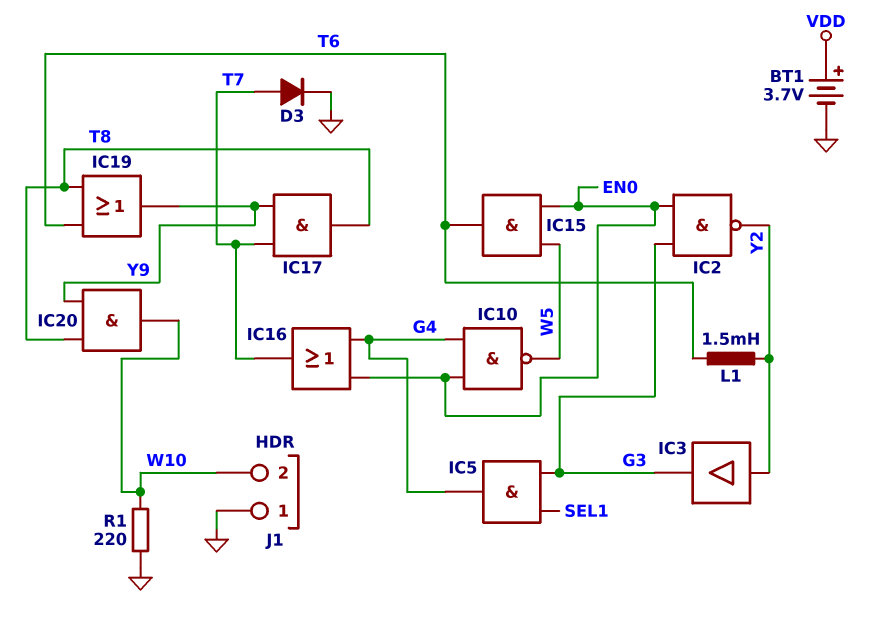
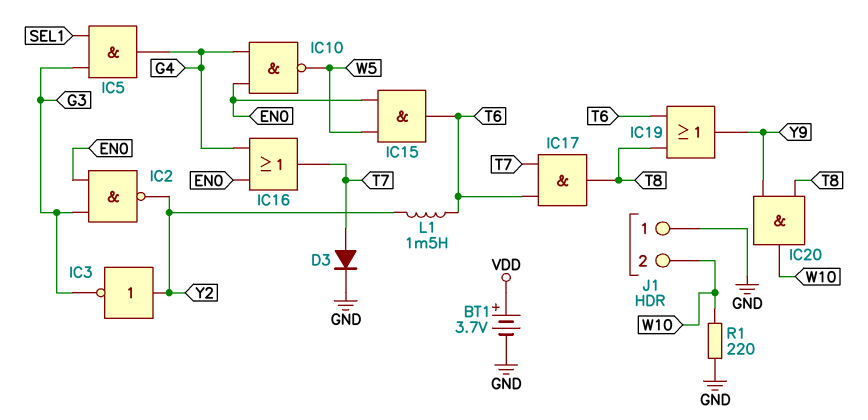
IC3: buffer (in Y2, out G3) -> NOT (in Y2, out G3)
IC17: AND (in T7, in Y9, out T8) -> AND (in T6, in T7, out T8)

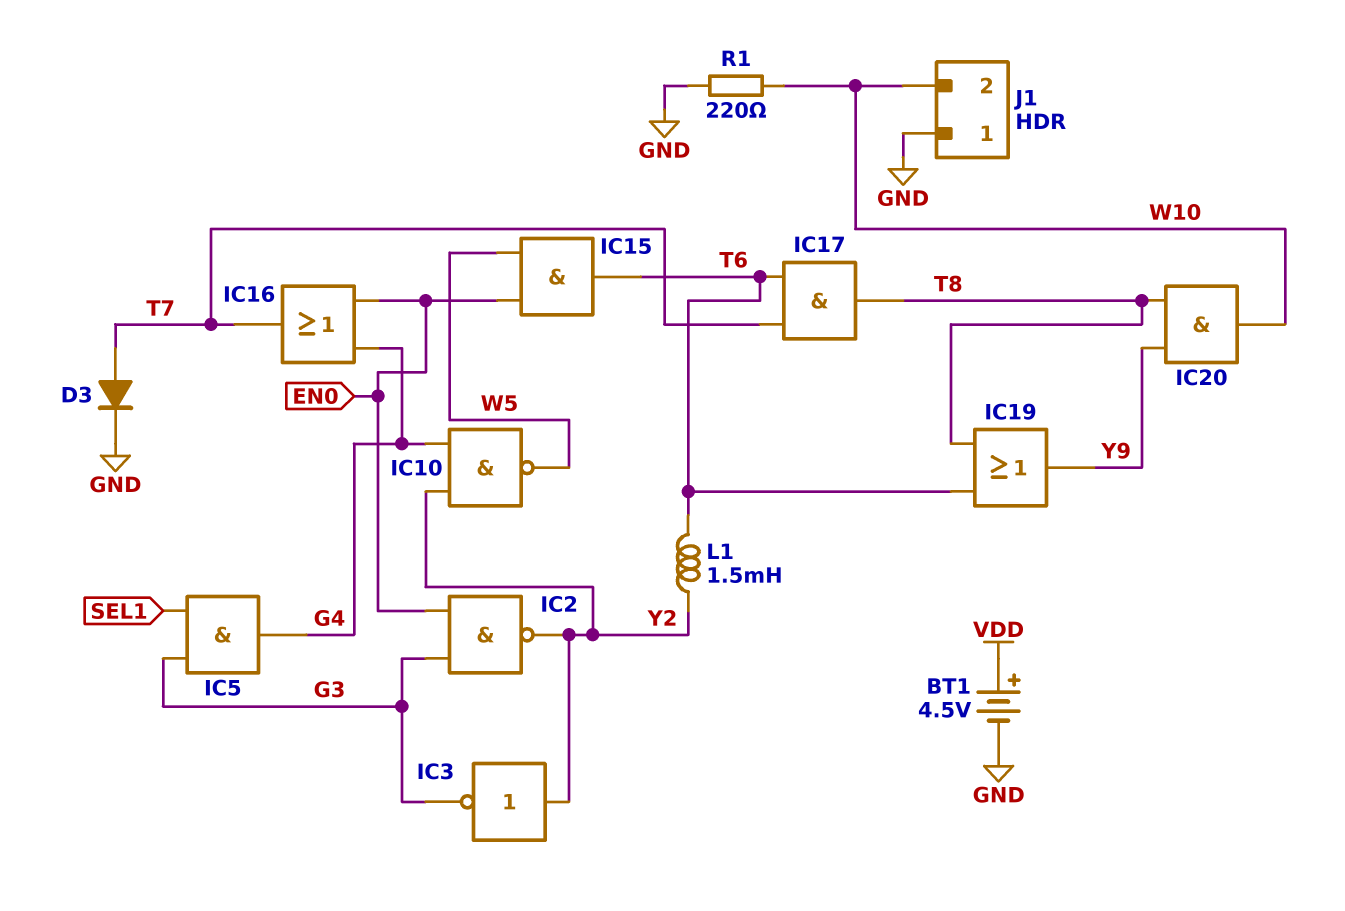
BT1: 3.7V (plus VDD, minus GND) -> 4.5V (plus VDD, minus GND)
IC10: NAND (in EN0, in G4, out W5) -> NAND (in G4, in Y2, out W5)

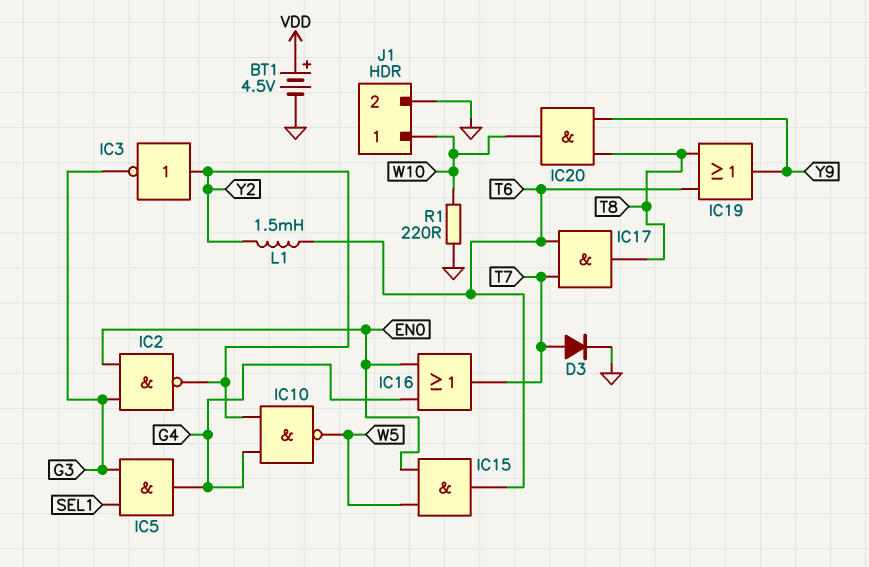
J1 pin 1: GND -> W10
J1 pin 2: W10 -> GND

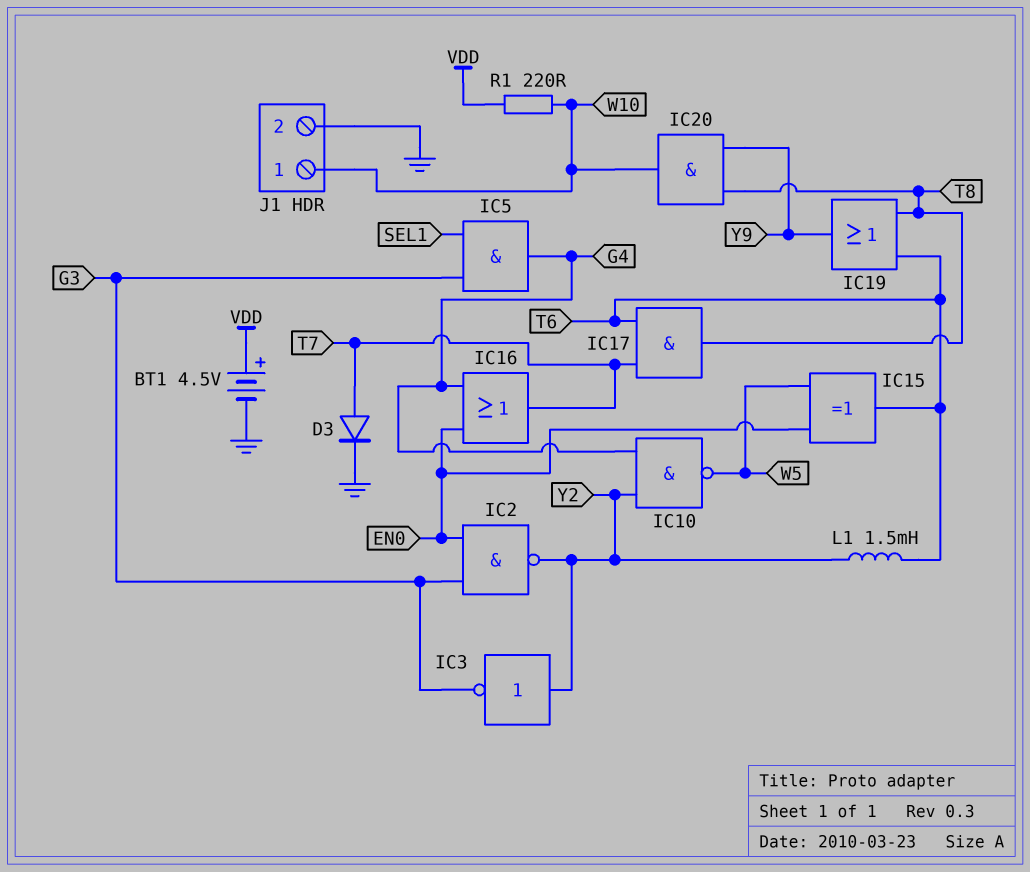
IC15: AND (in EN0, in W5, out T6) -> XOR (in EN0, in W5, out T6)
R1: 220 (GND, W10) -> 220 (VDD, W10)

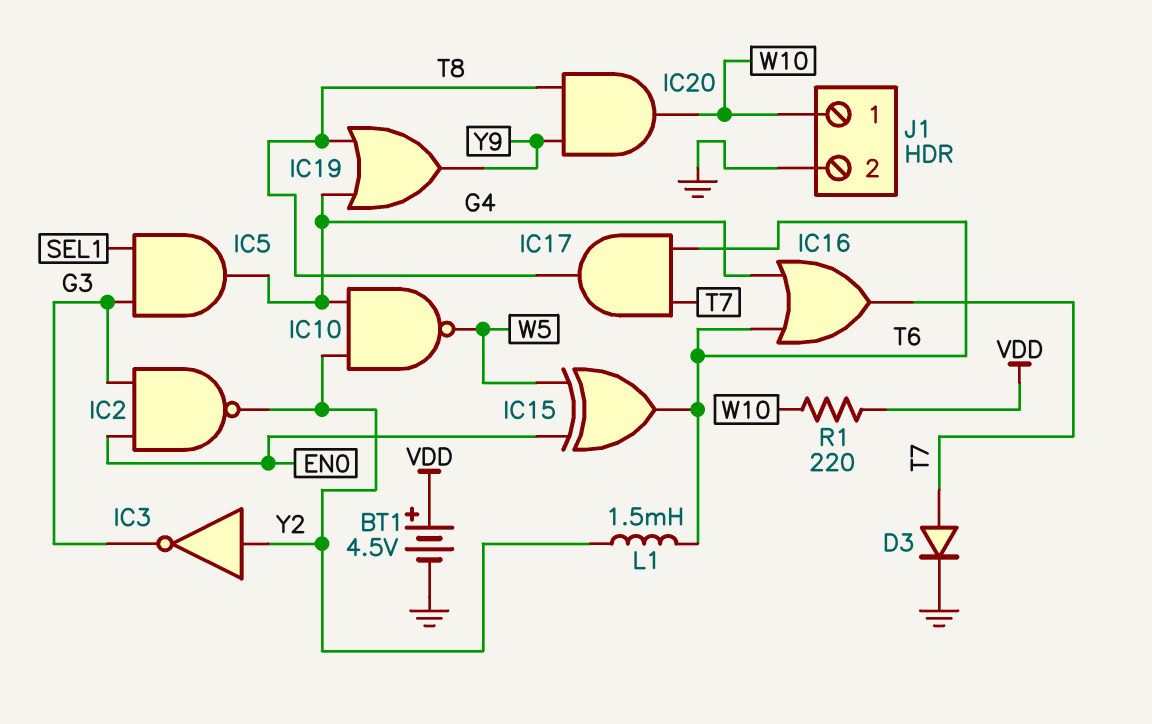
IC16: OR (in EN0, in G4, out T7) -> OR (in G4, in T6, out T7)
IC19: OR (in T6, in T8, out Y9) -> OR (in G4, in T8, out Y9)

